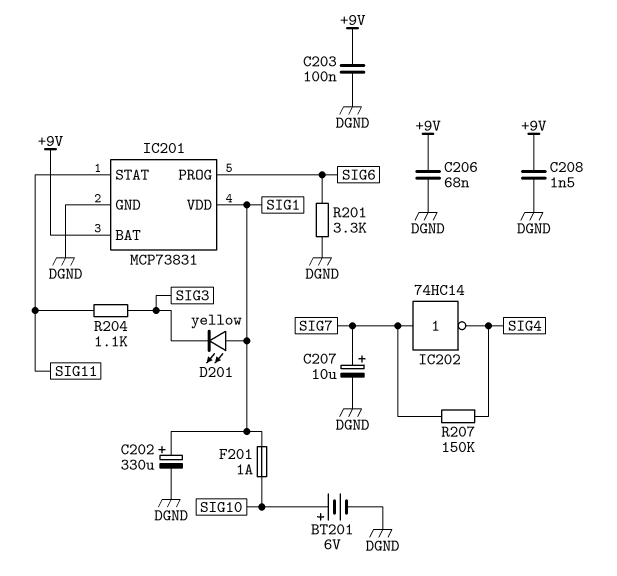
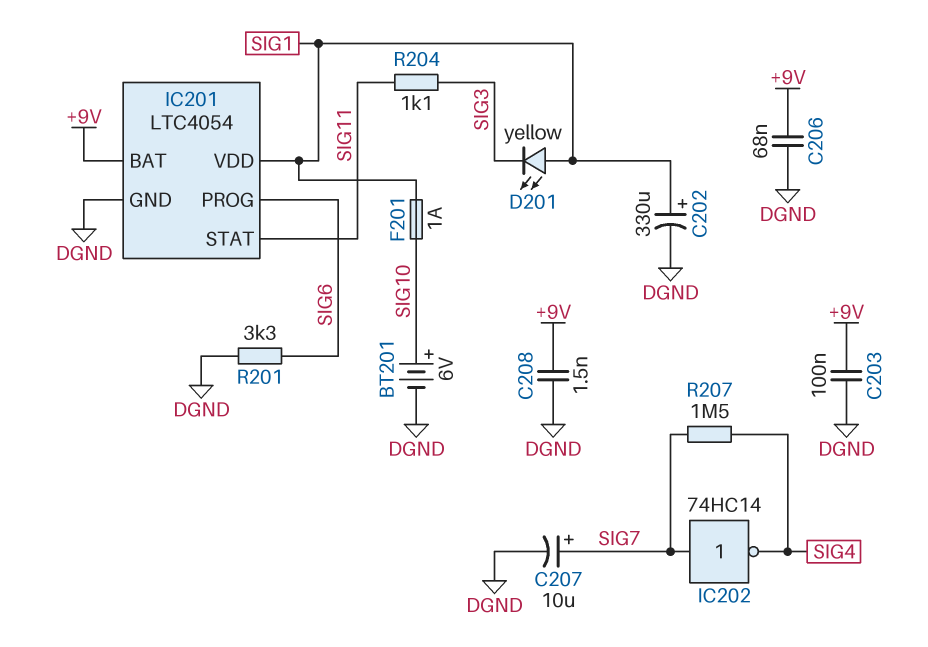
IC201: MCP73831 -> LTC4054
R207: 150k (SIG4, SIG7) -> 1.5M (SIG4, SIG7)

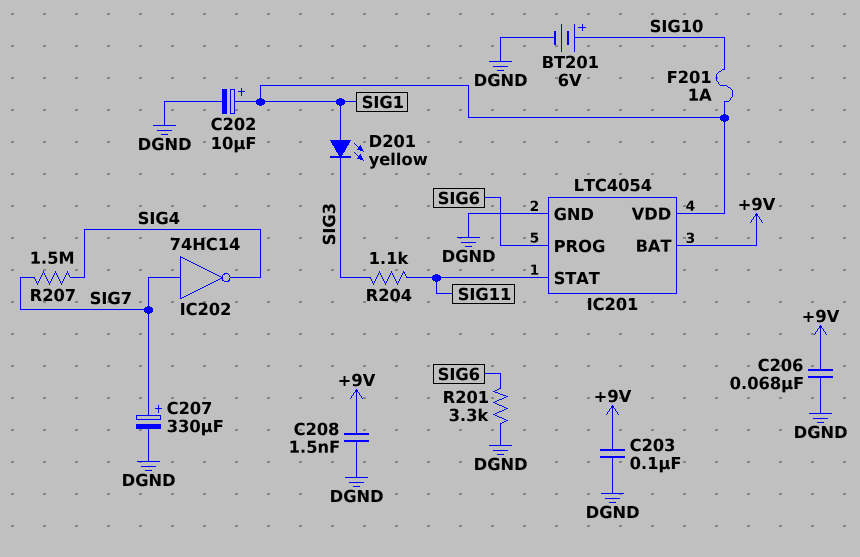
C202: 330uF (plus SIG1, minus DGND) -> 10uF (plus SIG1, minus DGND)
C207: 10uF (plus SIG7, minus DGND) -> 330uF (plus SIG7, minus DGND)

